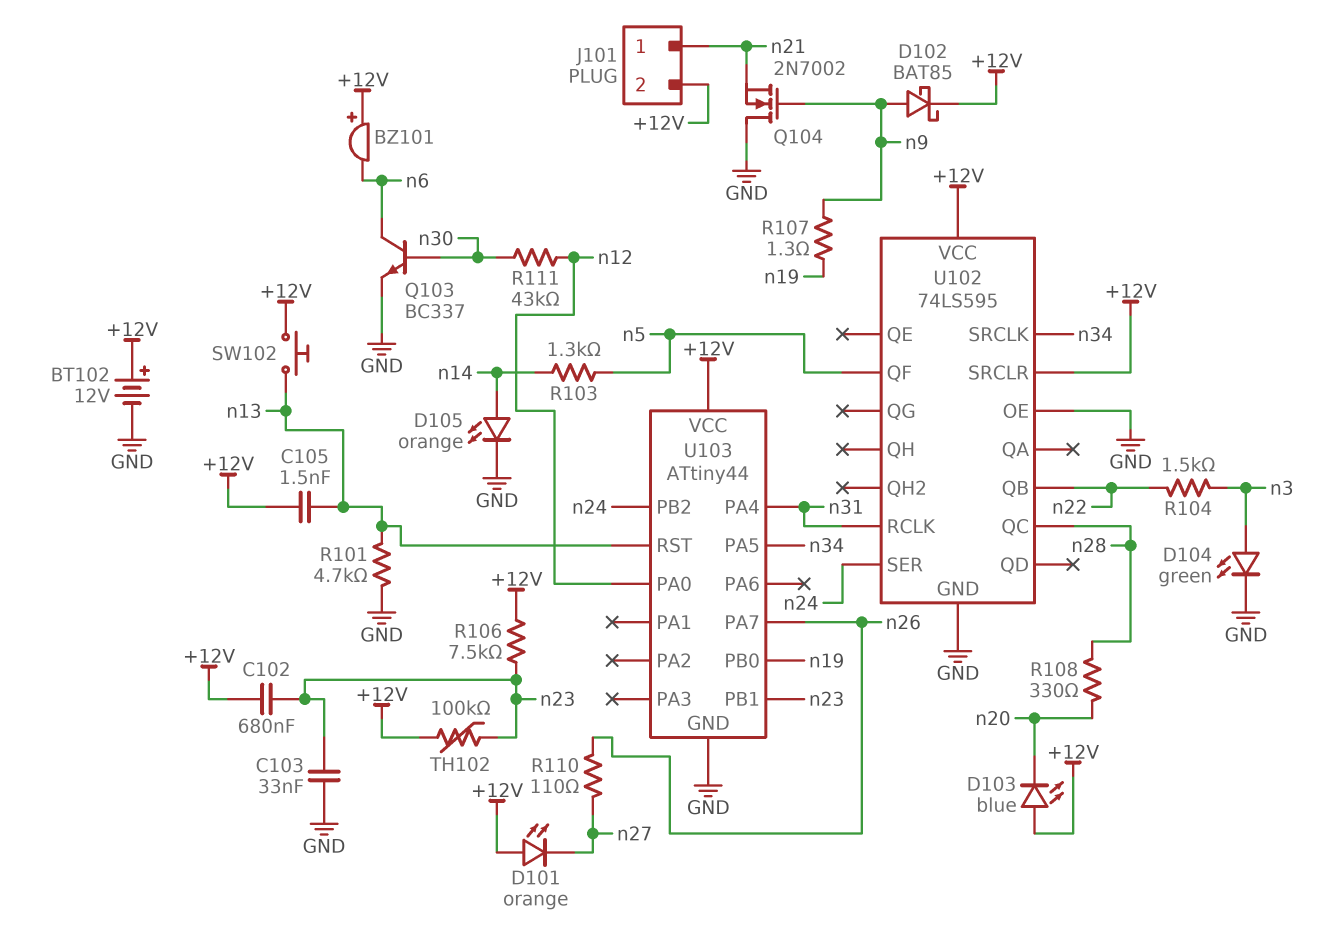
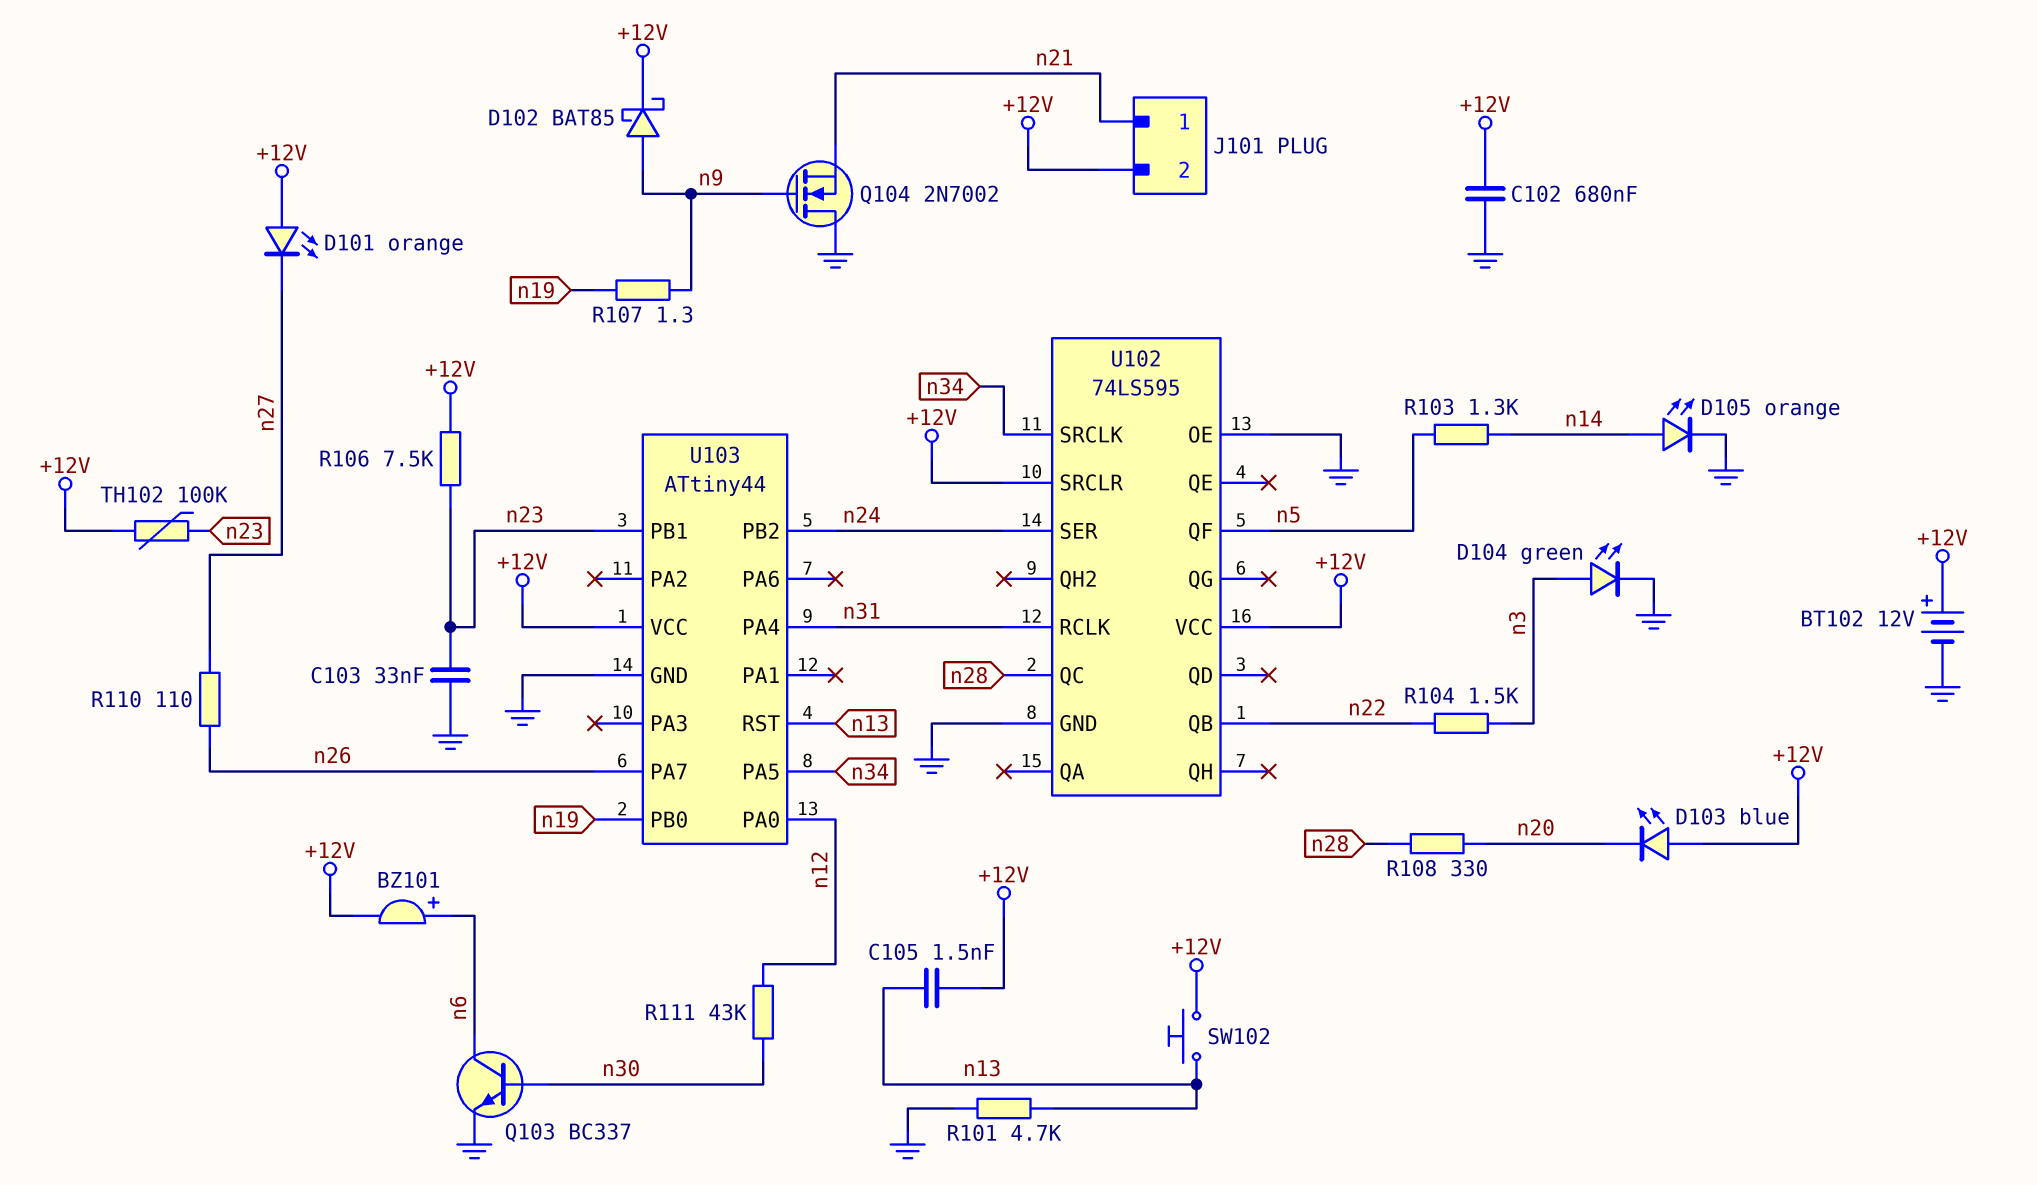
BZ101: buzzer (plus +12V, minus n6) -> buzzer (plus n6, minus +12V)
C102: 680nF (+12V, n23) -> 680nF (+12V, GND)

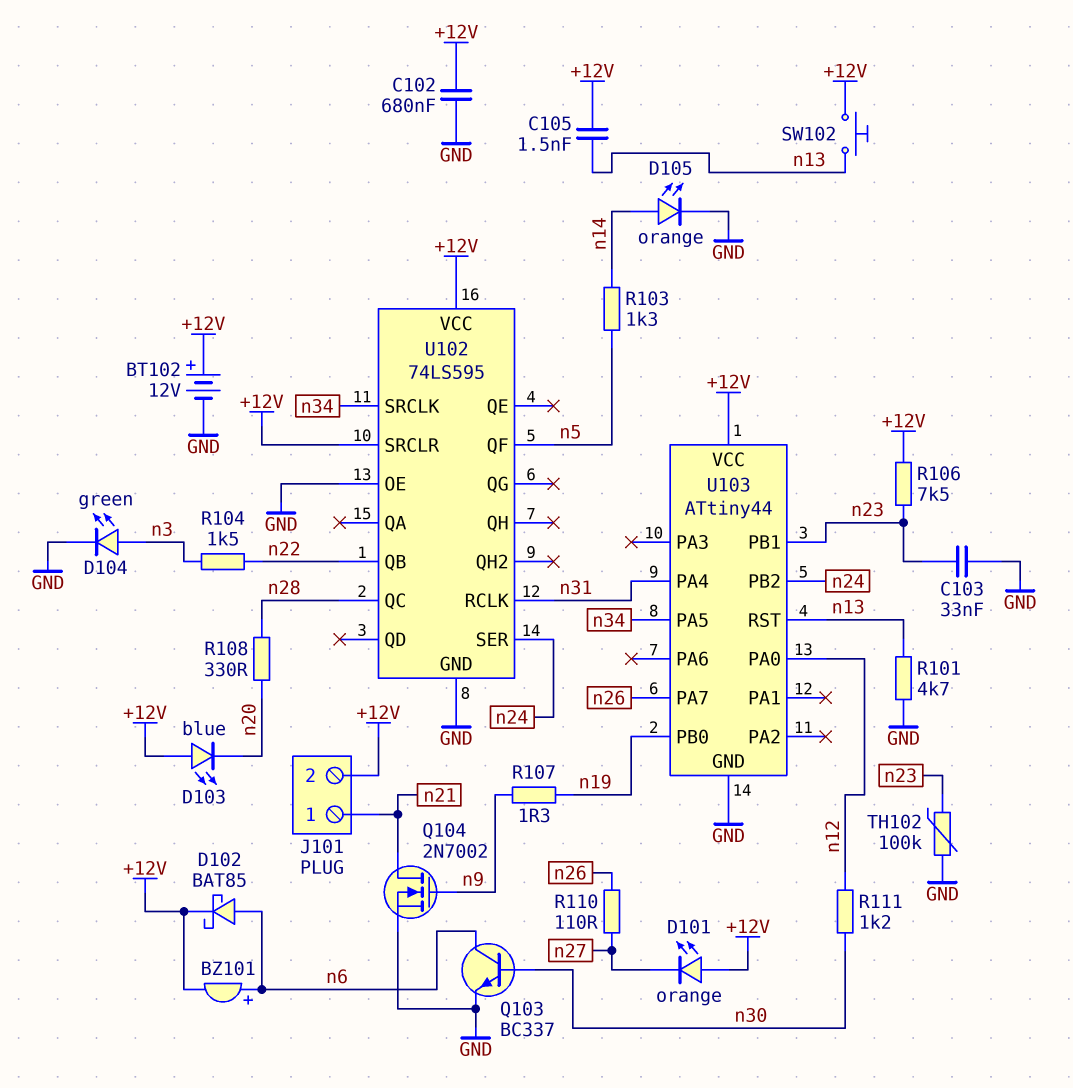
D102: schottky BAT85 (A n9, K +12V) -> schottky BAT85 (A n6, K +12V)
Q104: NMOS 2N7002 (G n9, D GND, S n21) -> NMOS 2N7002 (G n9, D n21, S GND)
R111: 43k (n12, n30) -> 1.2k (n12, n30)
TH102: 100k (+12V, n23) -> 100k (GND, n23)

